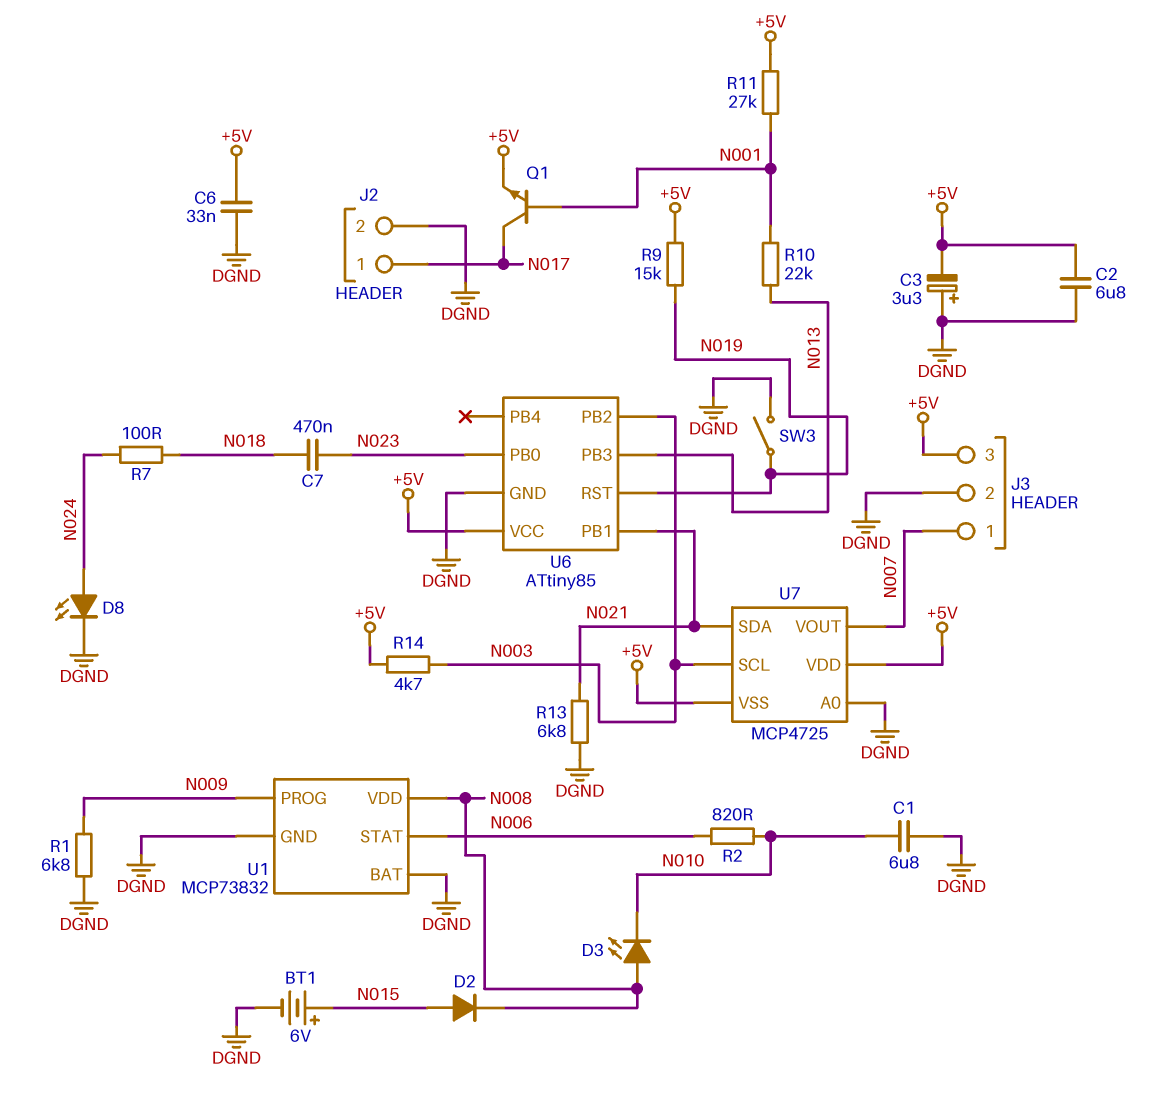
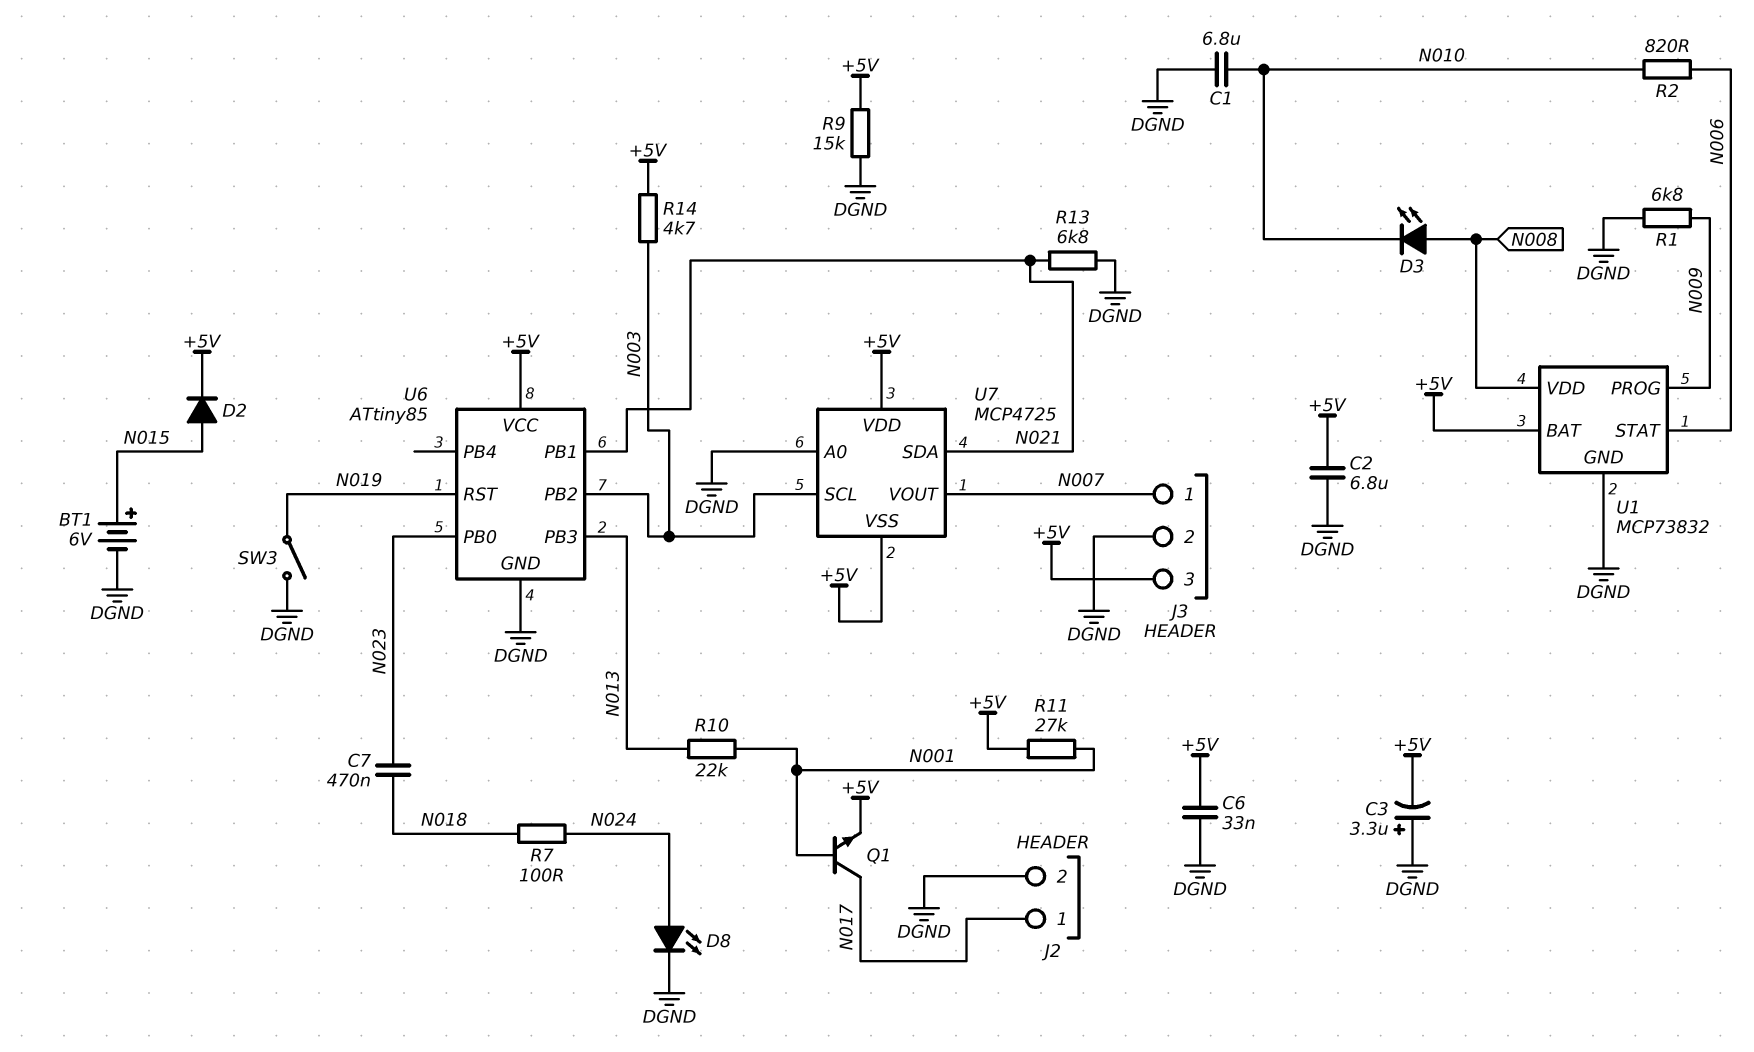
D2: diode (A N015, K N008) -> diode (A N015, K +5V)
R9: 15k (+5V, N019) -> 15k (+5V, DGND)
U1 pin BAT: DGND -> +5V

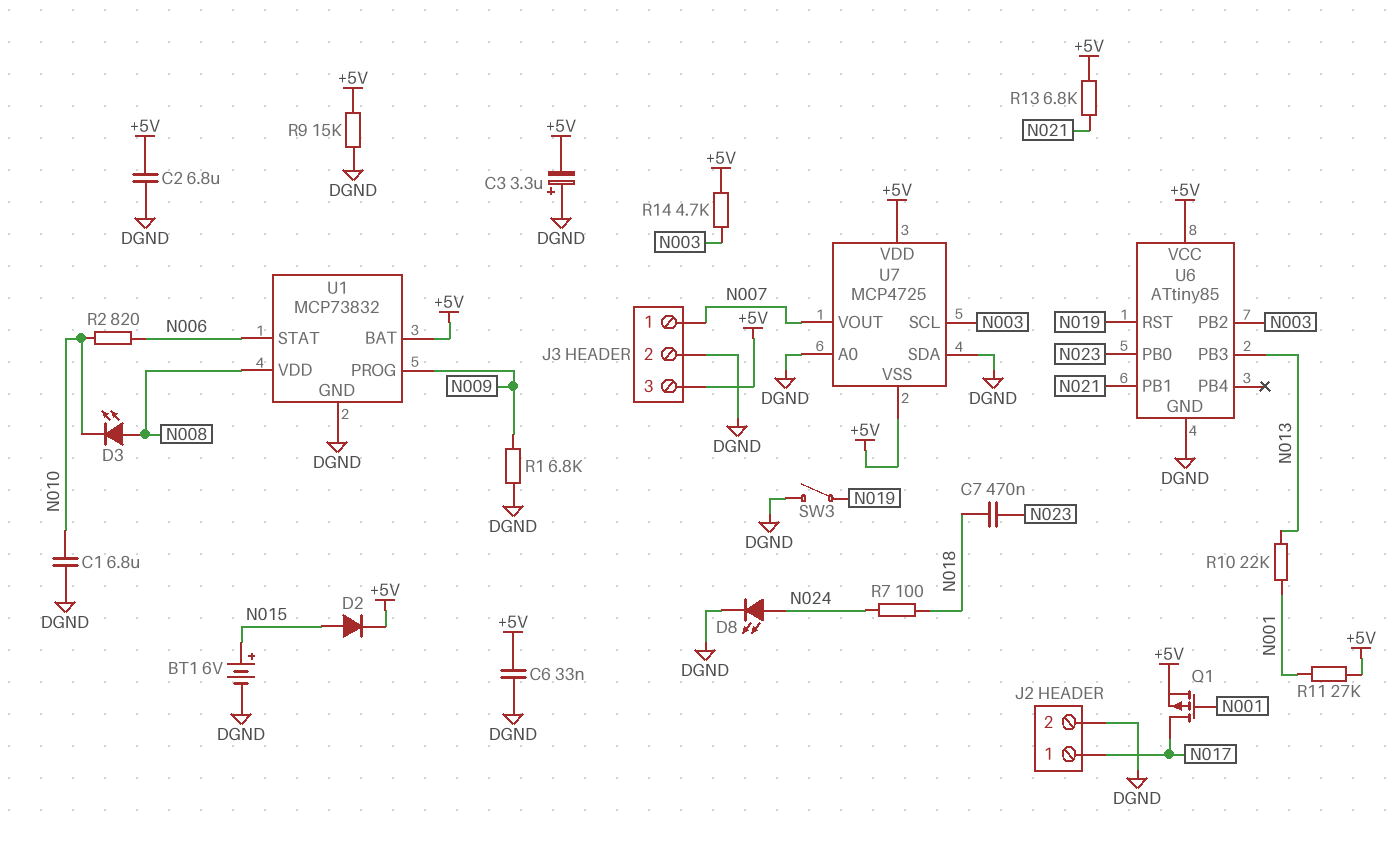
Q1: NPN (B N001, C N017, E +5V) -> PMOS (G N001, D N017, S +5V)
R13: 6.8k (DGND, N021) -> 6.8k (+5V, N021)
U7 pin SDA: N021 -> DGND

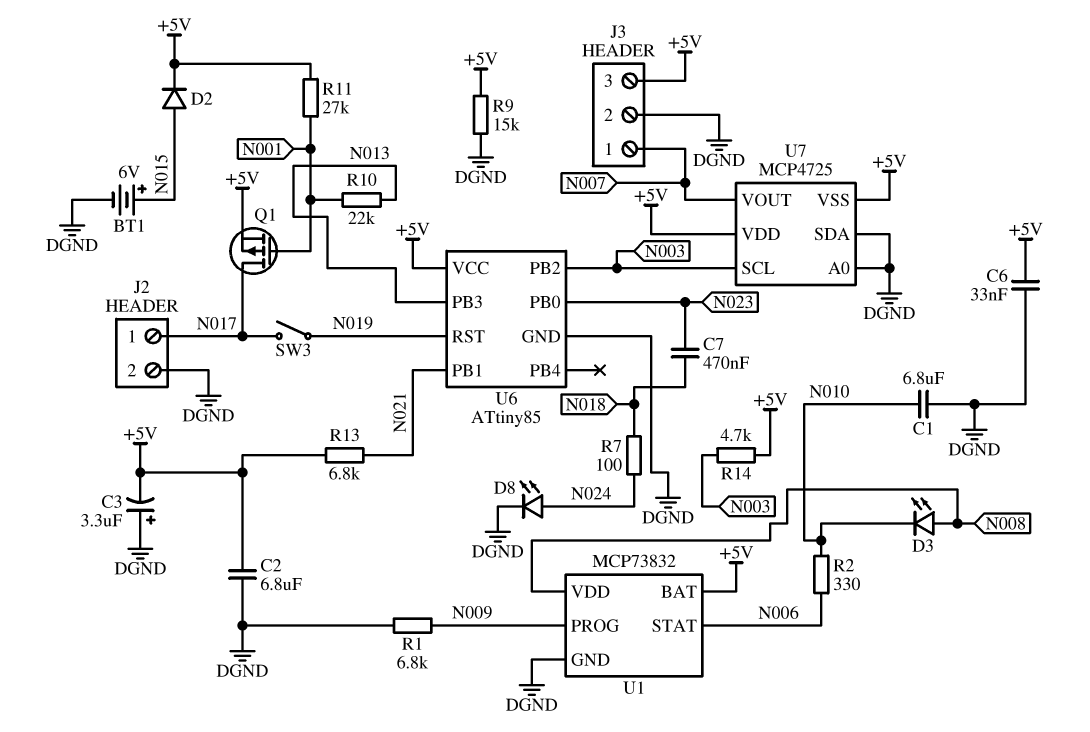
R2: 820 (N006, N010) -> 330 (N006, N010)
SW3: switch (DGND, N019) -> switch (N017, N019)

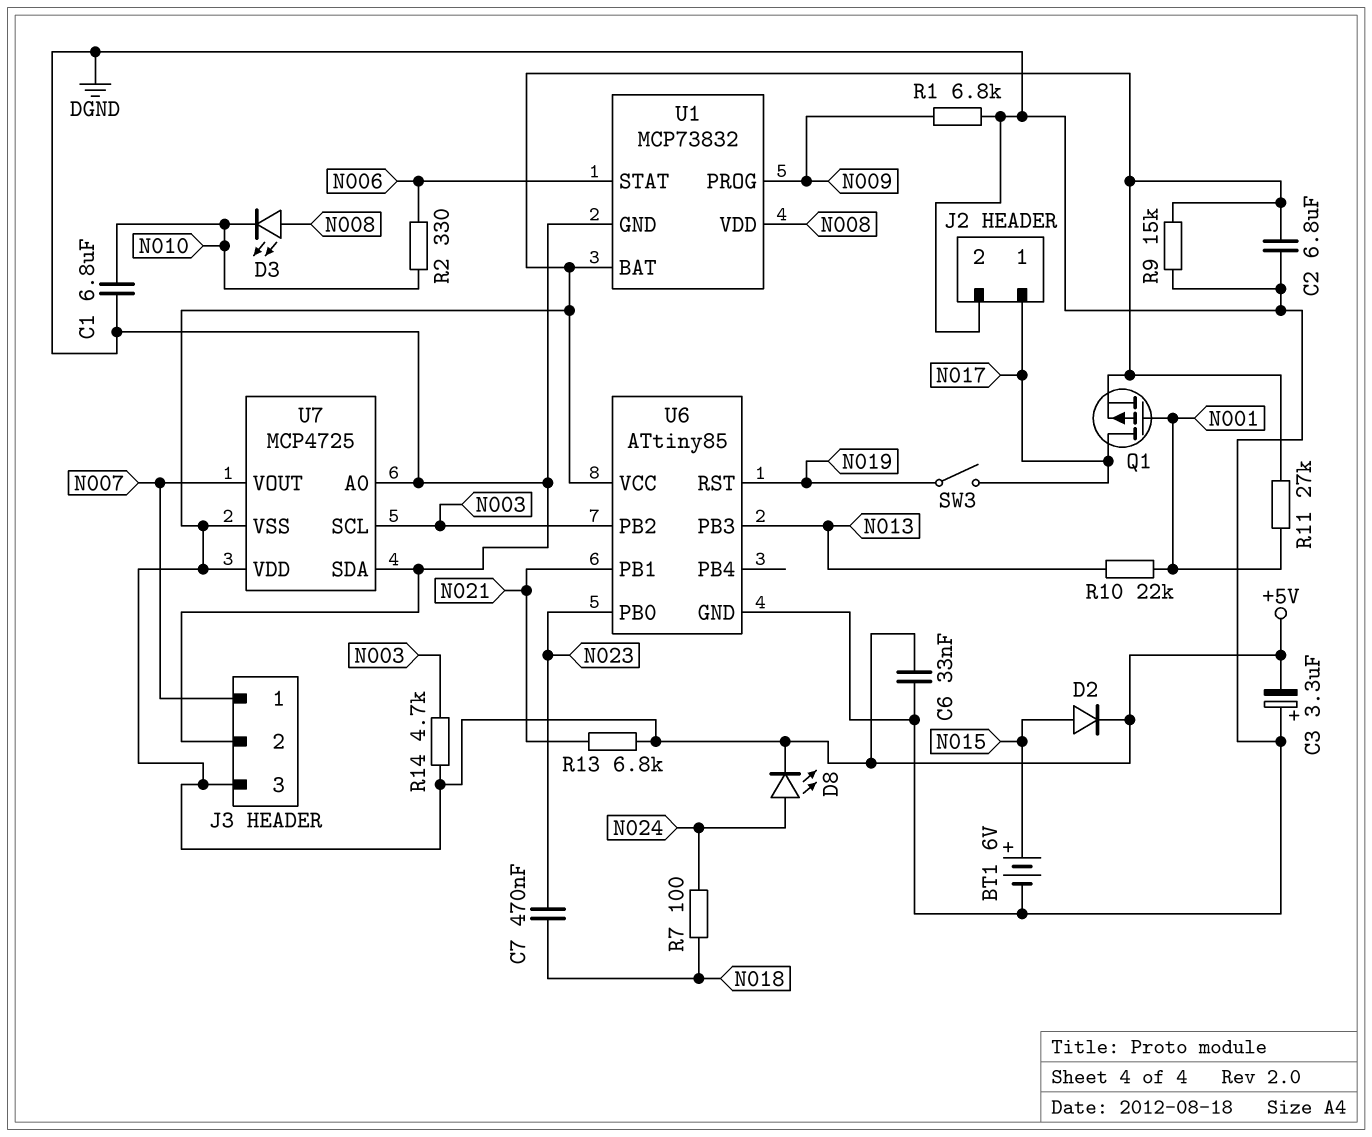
D8: LED (A N024, K DGND) -> LED (A N024, K +5V)

